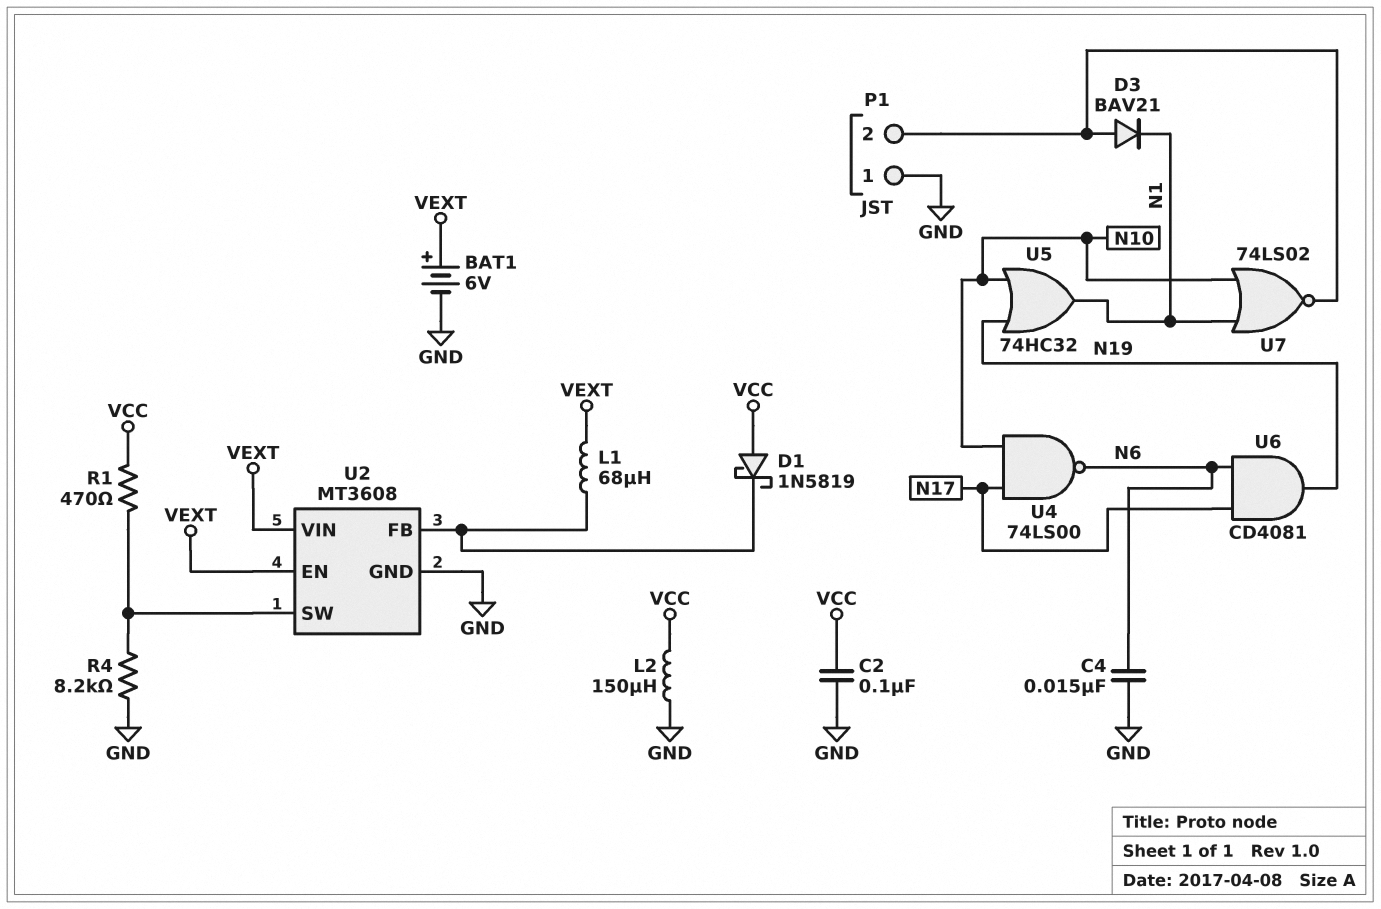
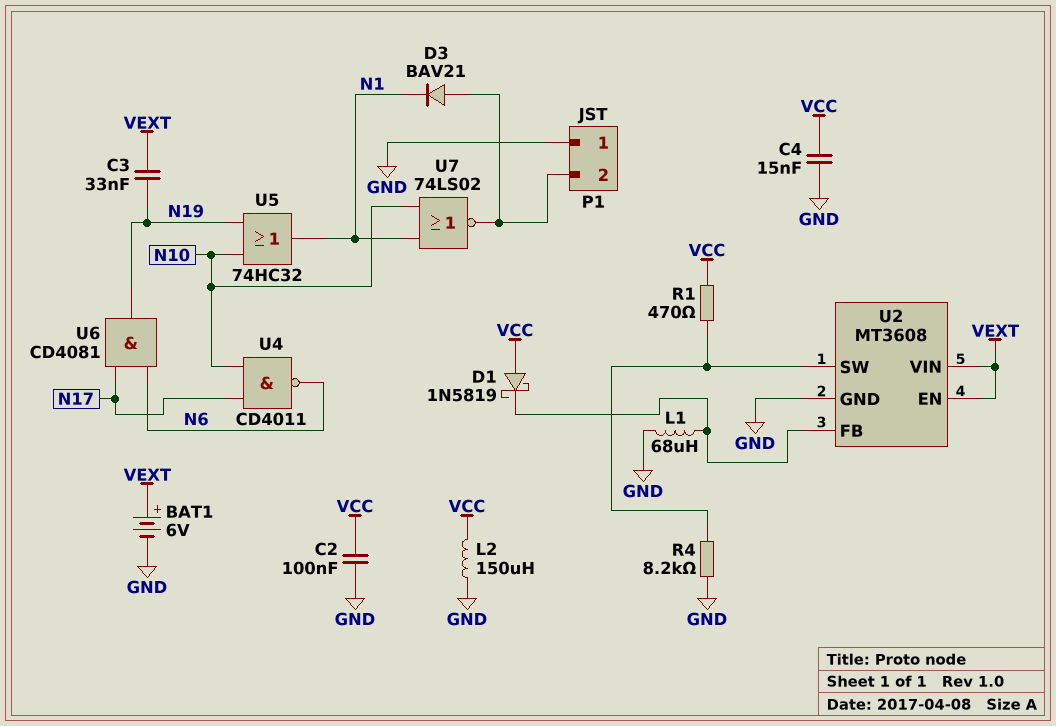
C3: none -> 33nF (N19, VEXT)
C4: 15nF (GND, N6) -> 15nF (GND, VCC)
L1: 68uH (U2/FB, VEXT) -> 68uH (GND, U2/FB)
U4: NAND 74LS00 (in N10, in N17, out N6) -> NAND CD4011 (in N10, in N17, out N6)

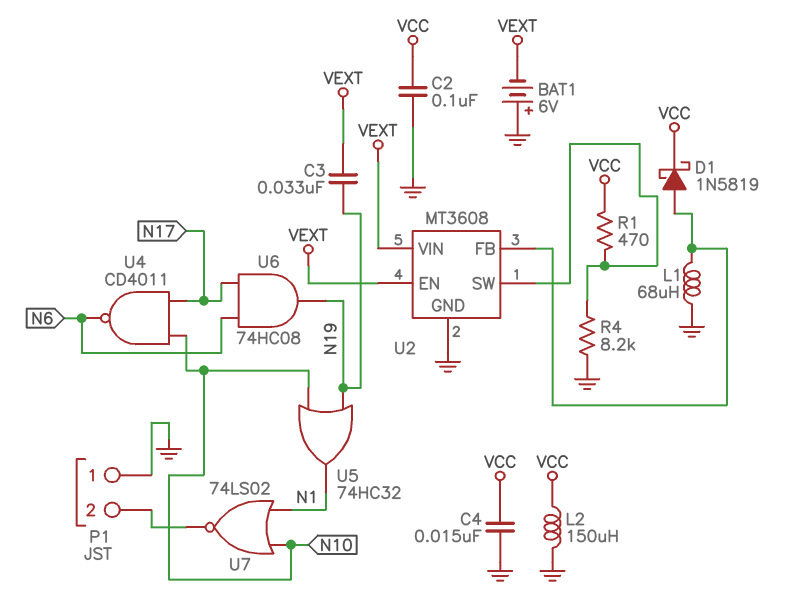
BAT1: 6V (plus VEXT, minus GND) -> 6V (plus GND, minus VEXT)
D1: schottky 1N5819 (A VCC, K U2/FB) -> schottky 1N5819 (A U2/FB, K VCC)
D3: diode BAV21 (A P1/2, K N1) -> none
U6: AND CD4081 (in N6, in N17, out N19) -> AND 74HC08 (in N6, in N17, out N19)

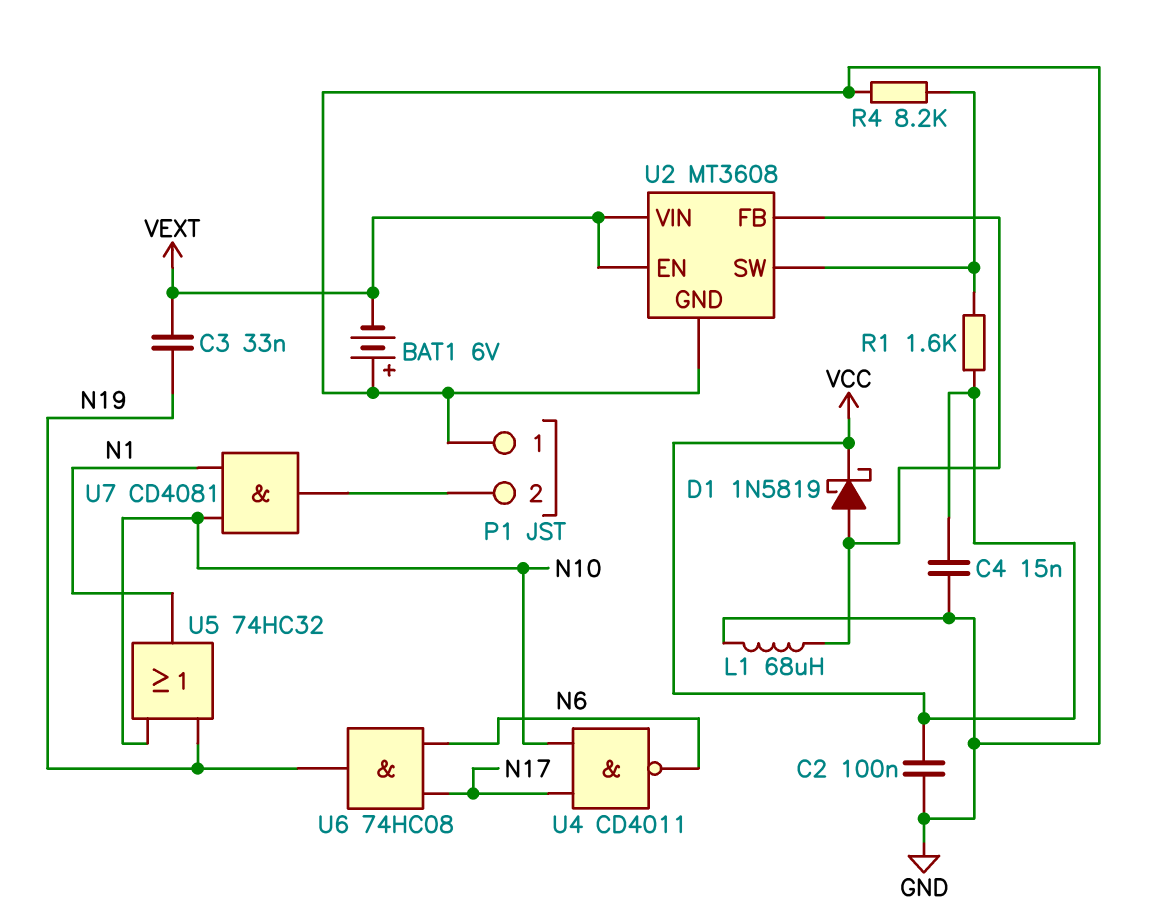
L2: 150uH (GND, VCC) -> none
R1: 470 (U2/SW, VCC) -> 1.6k (U2/SW, VCC)
U7: NOR 74LS02 (in N1, in N10, out P1/2) -> AND CD4081 (in N1, in N10, out P1/2)

